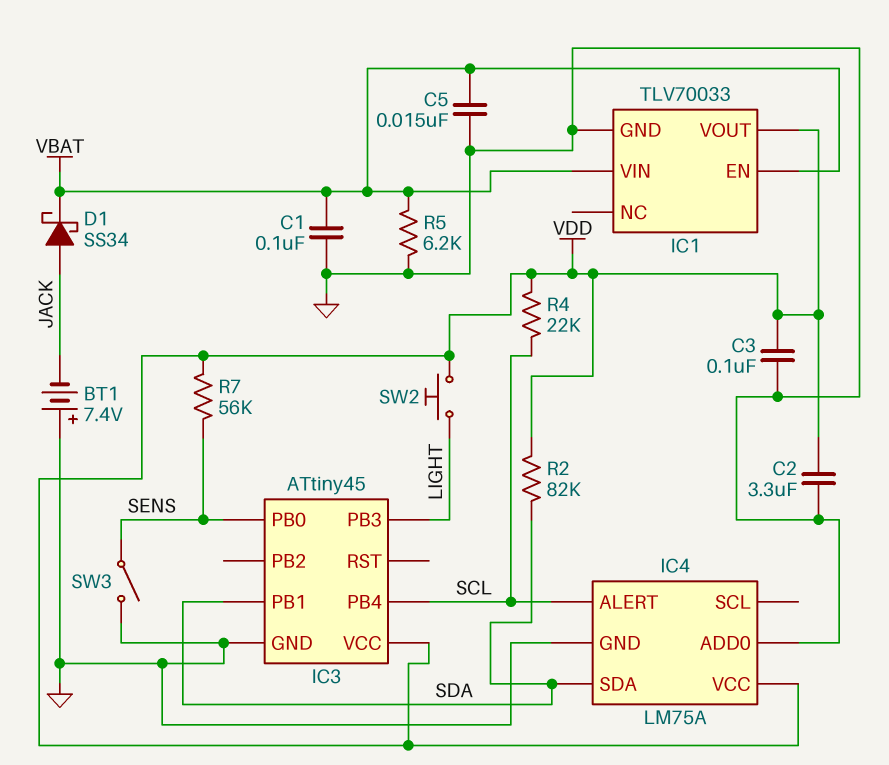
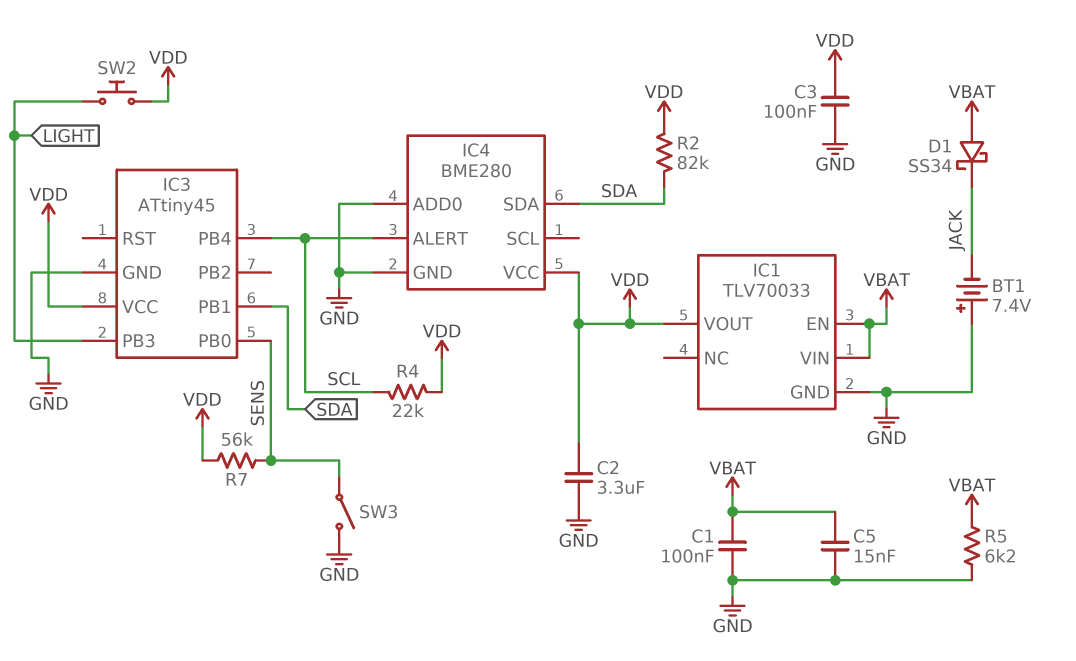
D1: schottky SS34 (A JACK, K VBAT) -> schottky SS34 (A VBAT, K JACK)
IC4: LM75A -> BME280

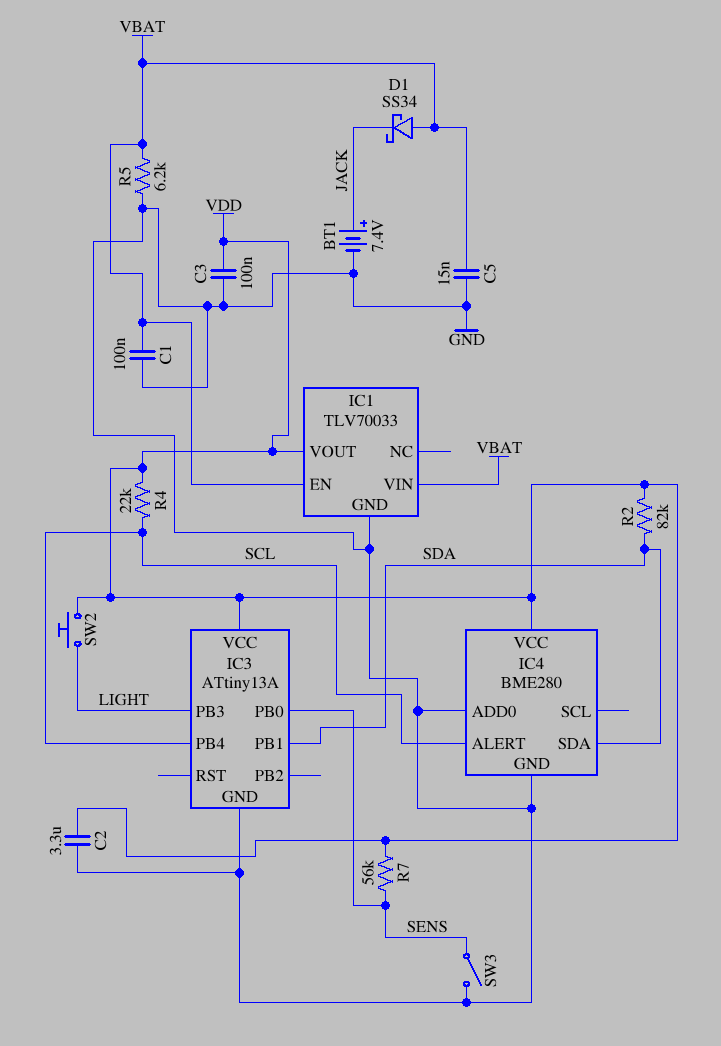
BT1: 7.4V (plus GND, minus JACK) -> 7.4V (plus JACK, minus GND)
IC3: ATtiny45 -> ATtiny13A

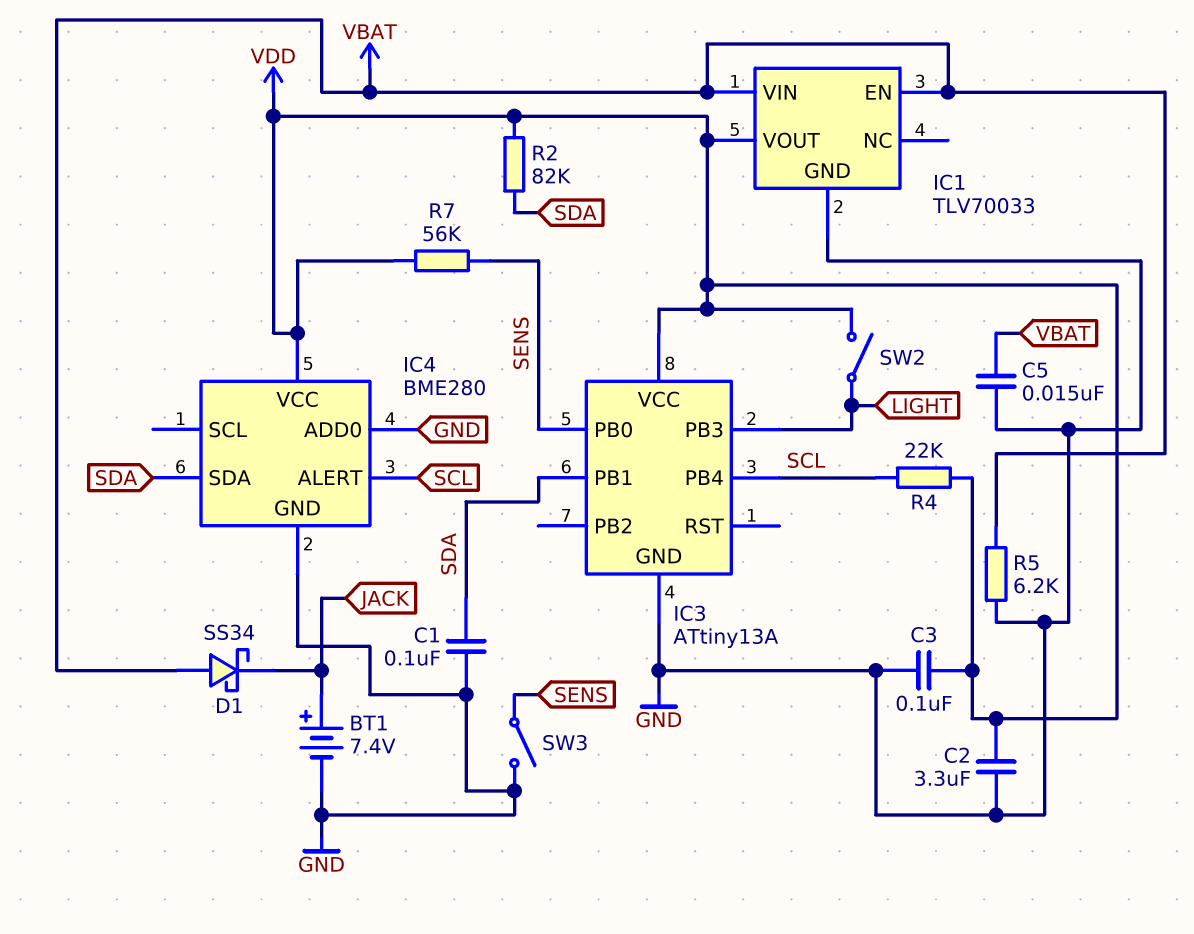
C1: 100nF (GND, VBAT) -> 100nF (GND, SDA)
SW2: button (LIGHT, VDD) -> switch (LIGHT, VDD)

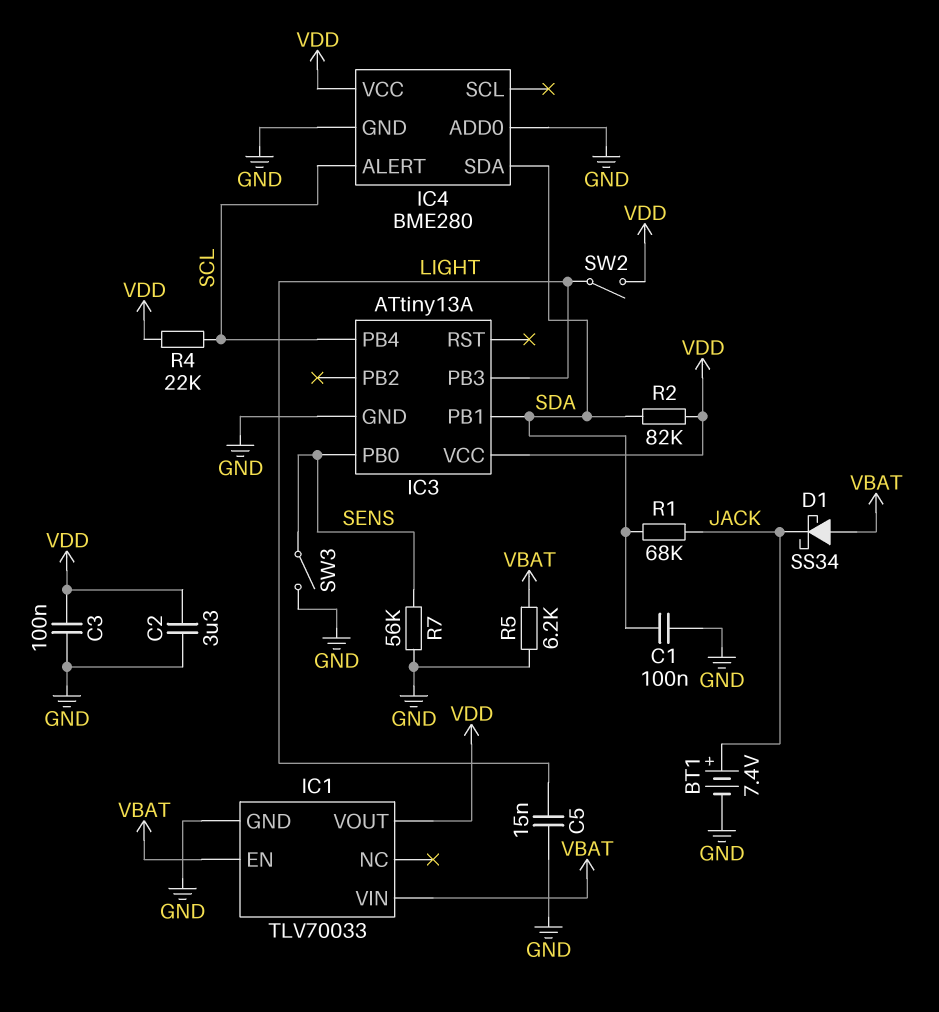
C5: 15nF (GND, VBAT) -> 15nF (GND, LIGHT)
R1: none -> 68k (JACK, SDA)
R7: 56k (SENS, VDD) -> 56k (GND, SENS)

